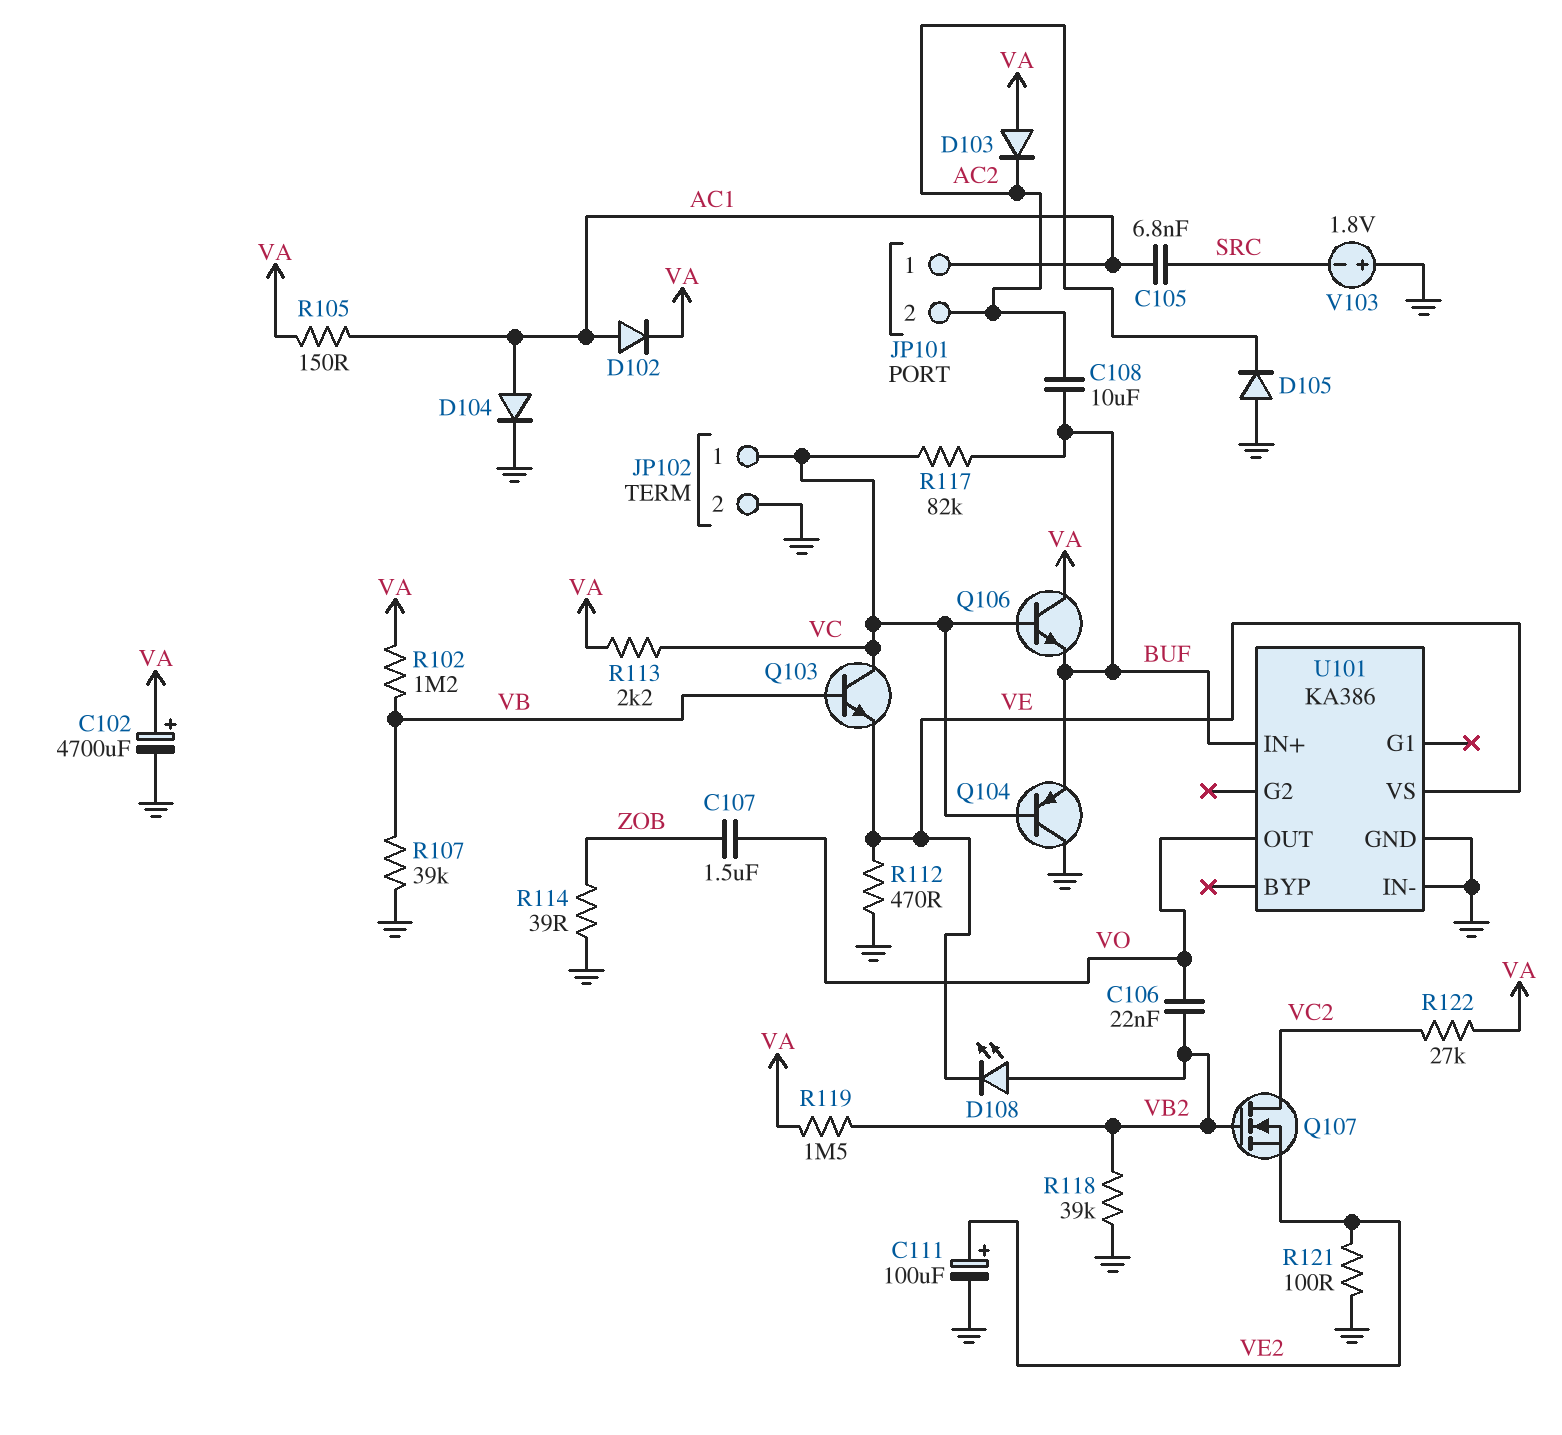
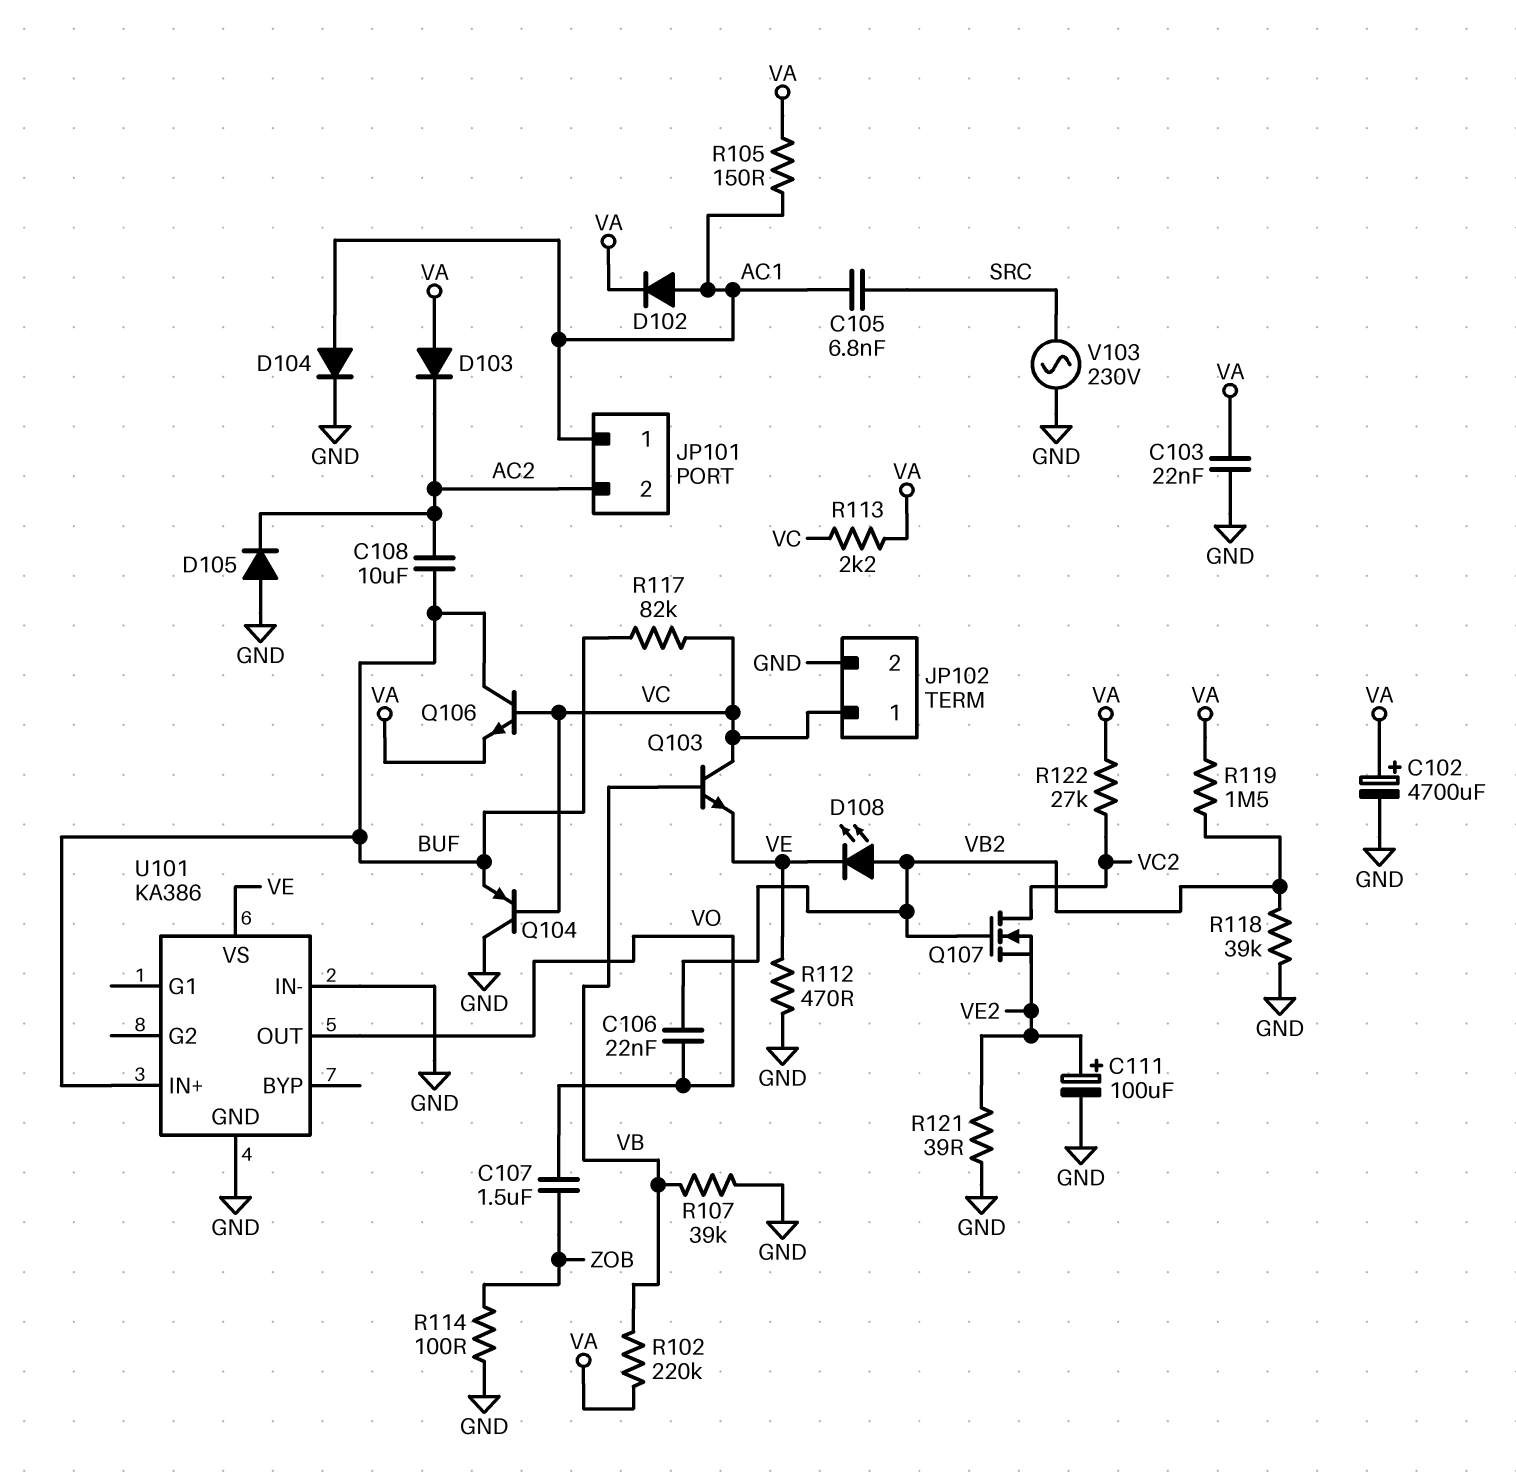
C103: none -> 22nF (GND, VA)
Q106: NPN (B VC, C VA, E BUF) -> NPN (B VC, C BUF, E VA)
R102: 1.2M (VA, VB) -> 220k (VA, VB)
R114: 39 (GND, ZOB) -> 100 (GND, ZOB)
R121: 100 (GND, VE2) -> 39 (GND, VE2)
V103: 1.8V (plus GND, minus SRC) -> AC 230V (GND, SRC)

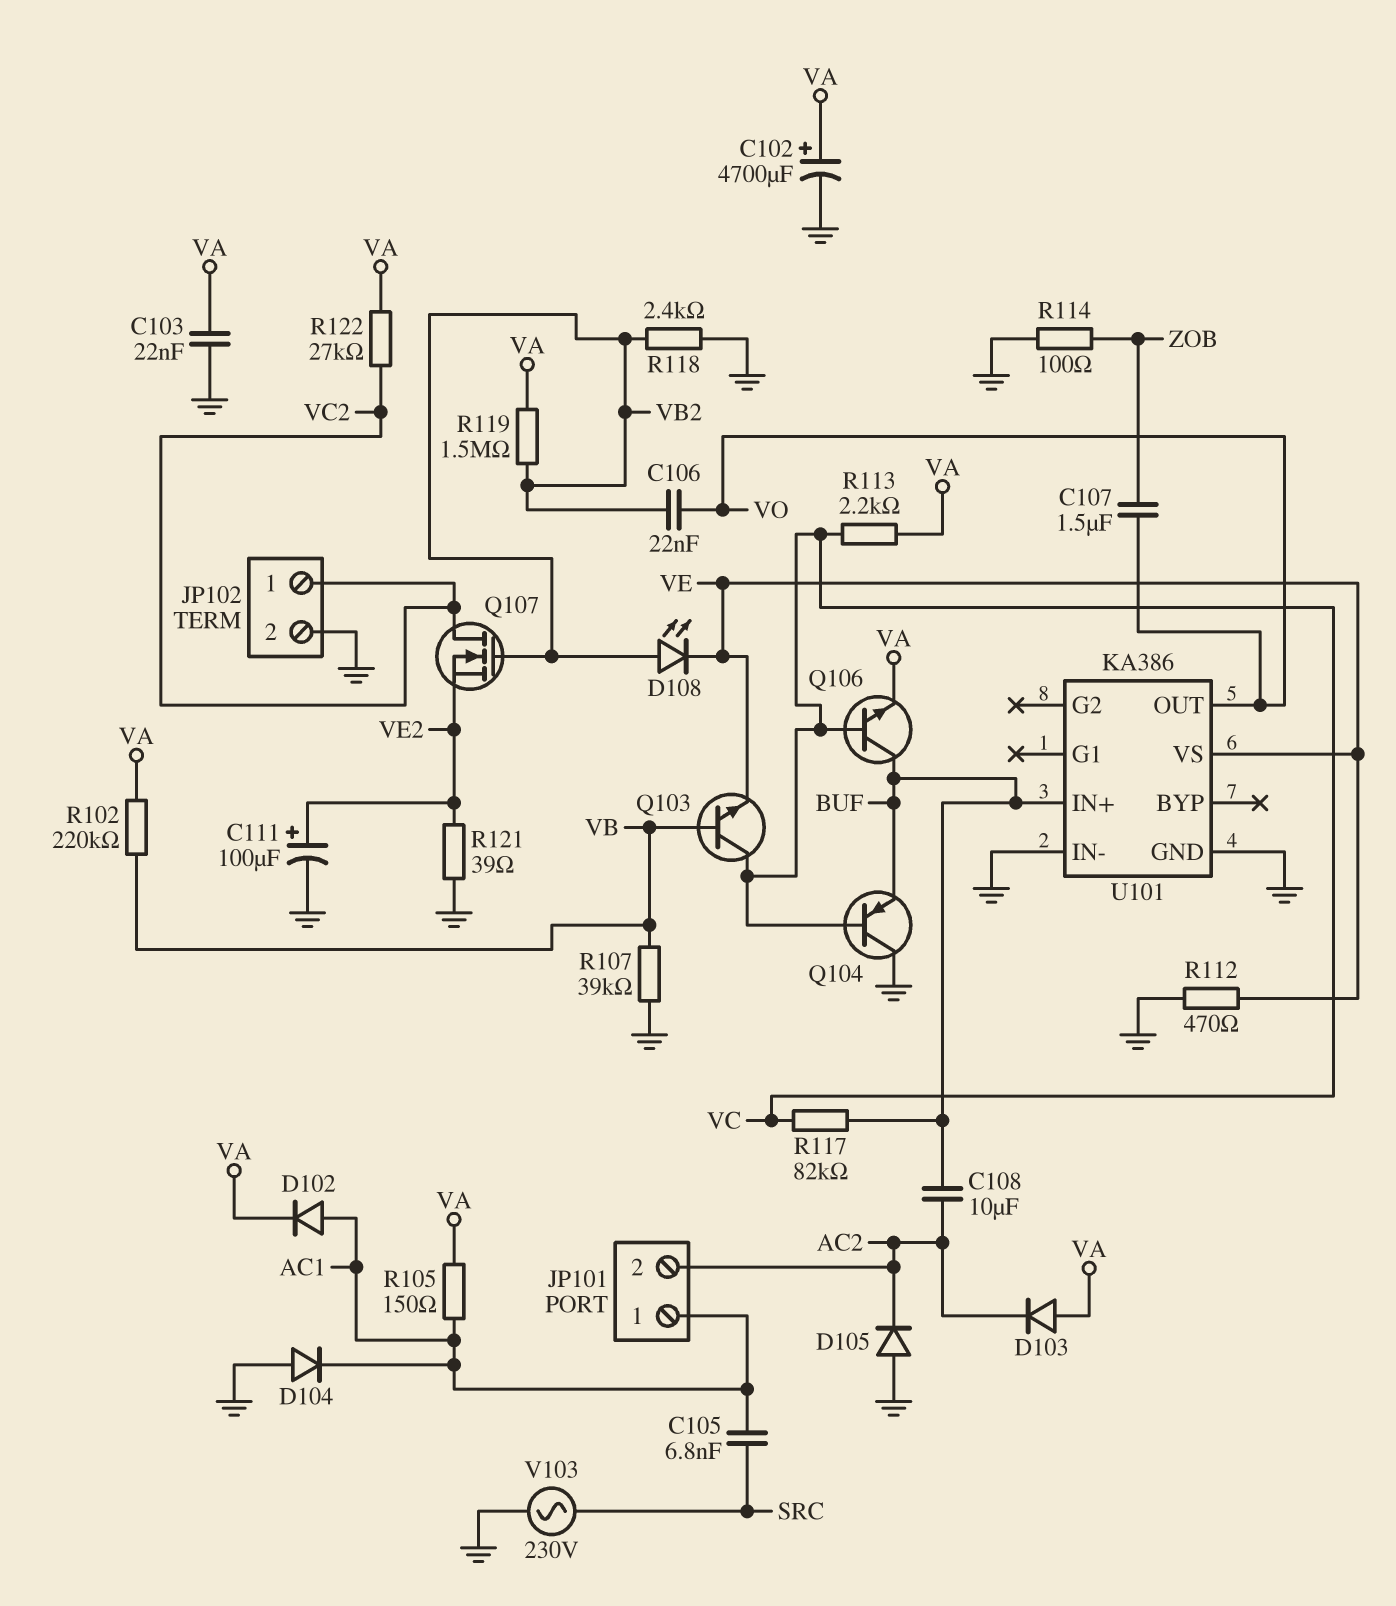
D104: diode (A AC1, K GND) -> diode (A GND, K AC1)
JP102 pin 1: VC -> VC2
R118: 39k (GND, VB2) -> 2.4k (GND, VB2)

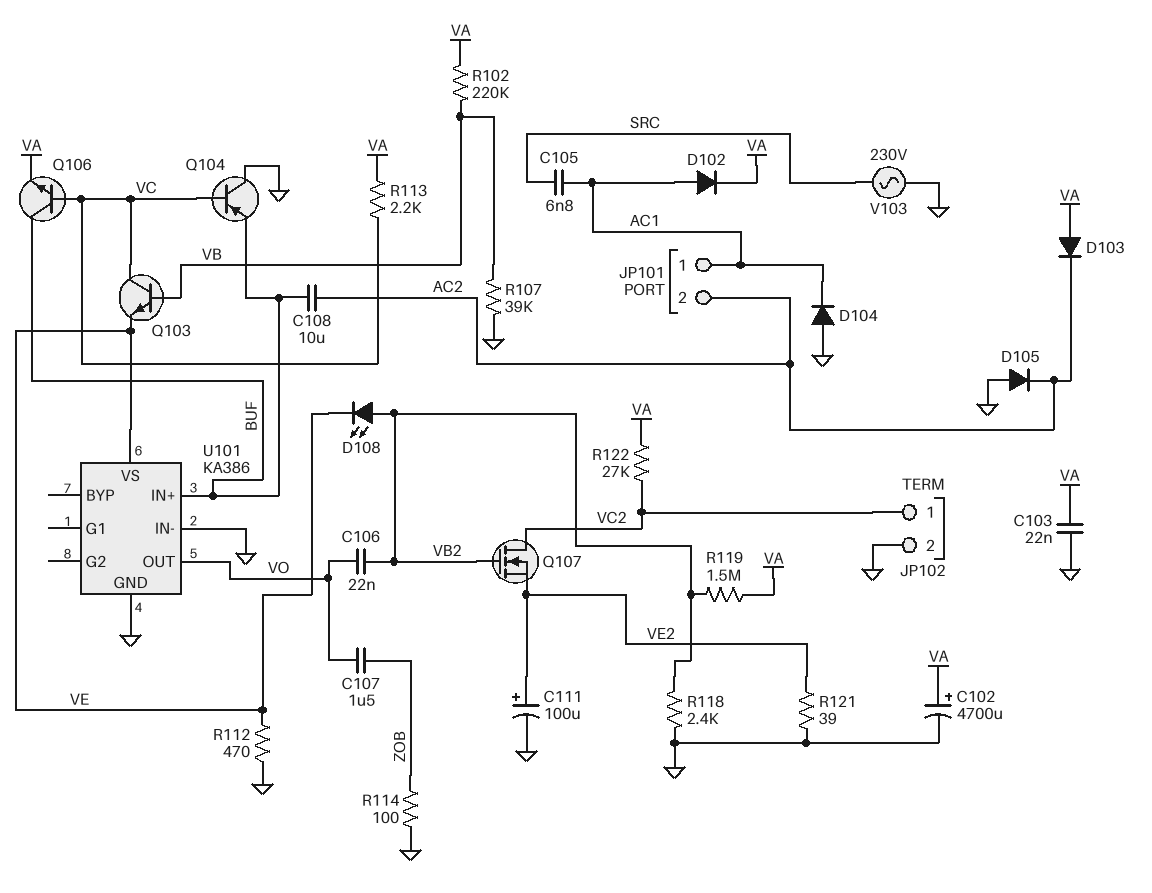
R105: 150 (AC1, VA) -> none
R117: 82k (BUF, VC) -> none

